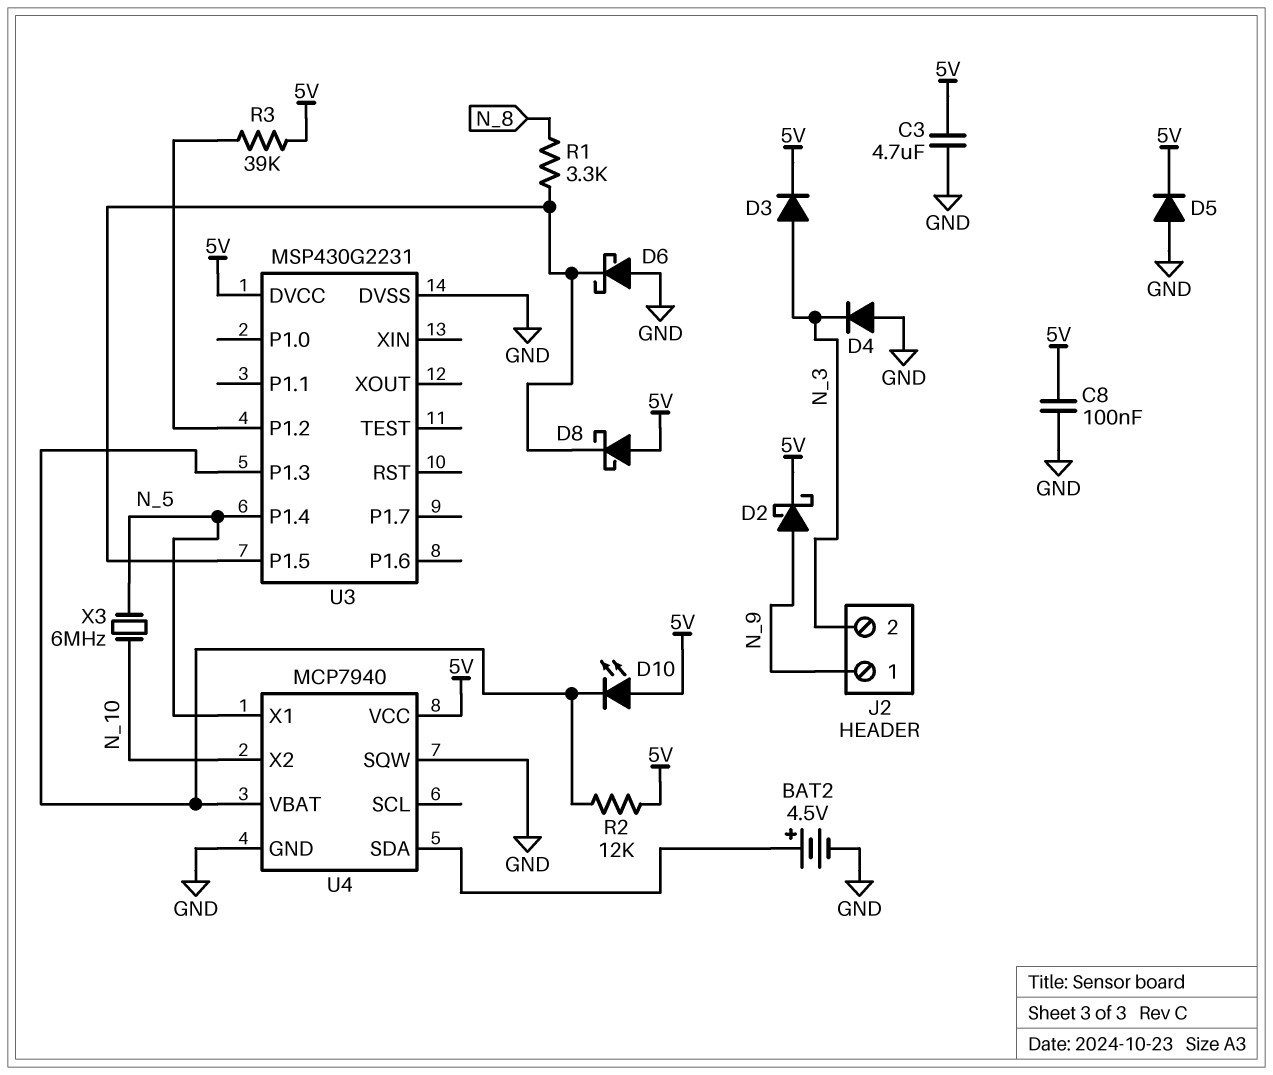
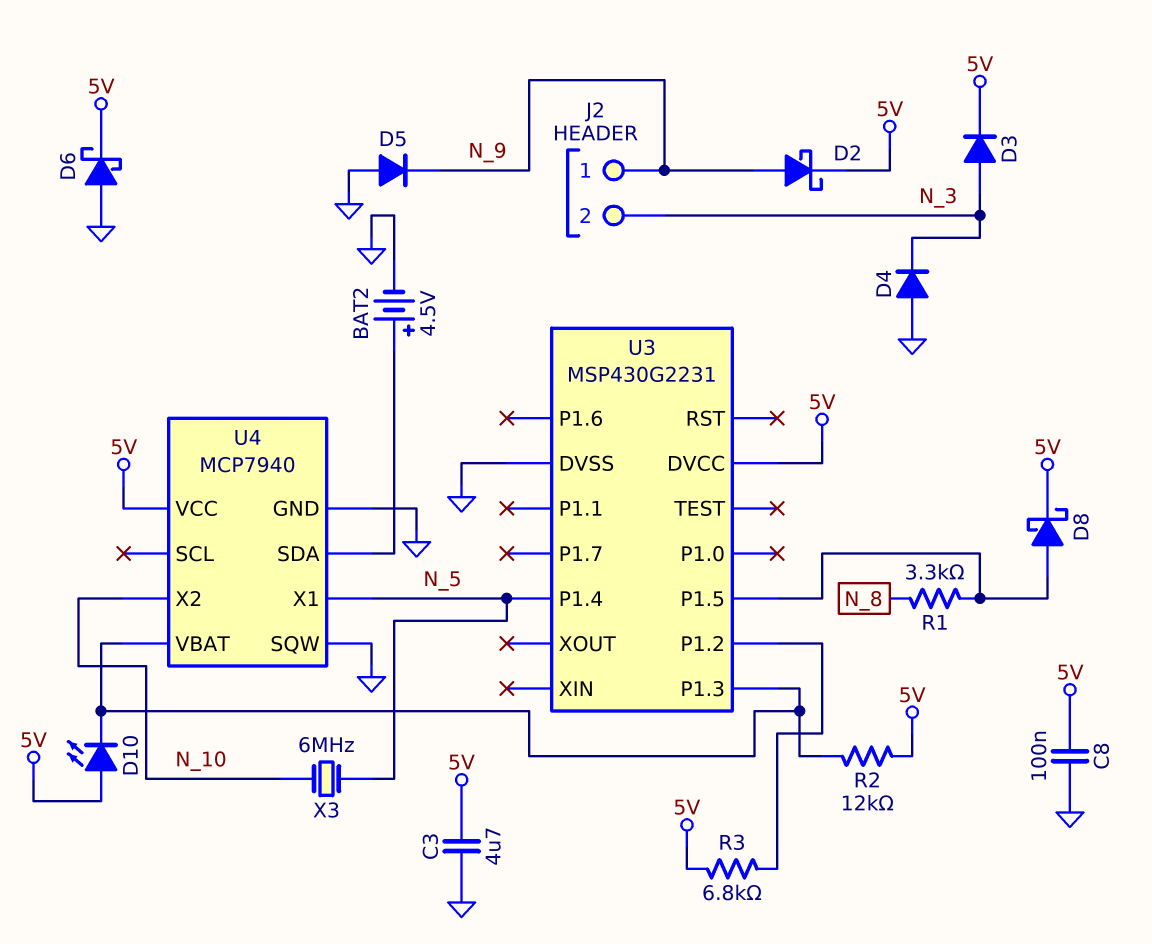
D5: diode (A GND, K 5V) -> diode (A GND, K N_9)
D6: schottky (A GND, K U3/P1.5) -> schottky (A GND, K 5V)
D8: schottky (A 5V, K U3/P1.5) -> schottky (A U3/P1.5, K 5V)
R3: 39k (5V, U3/P1.2) -> 6.8k (5V, U3/P1.2)

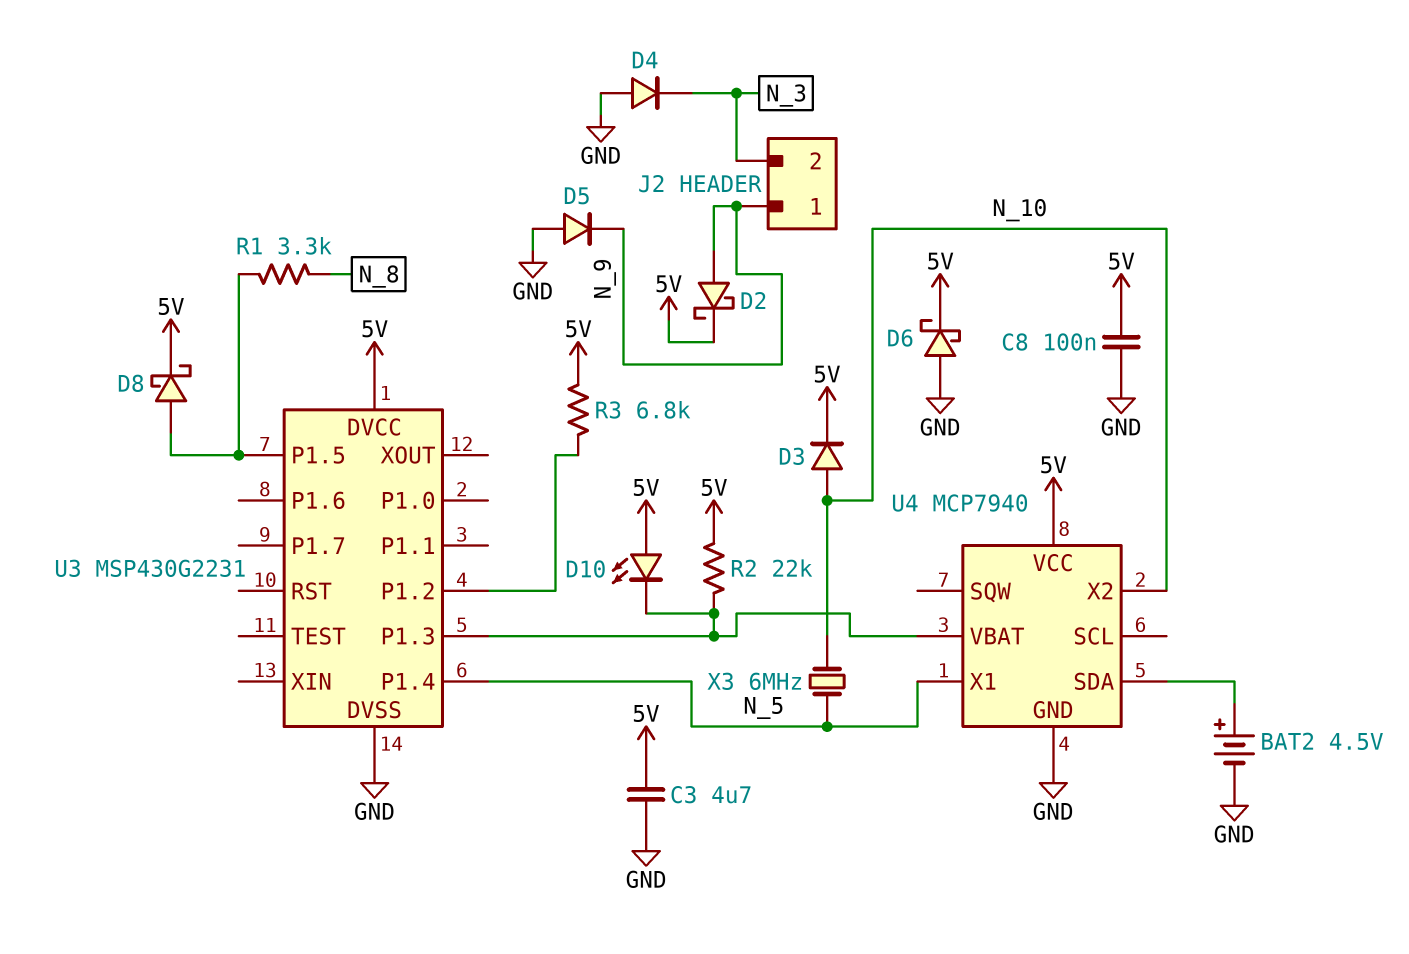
D3: diode (A N_3, K 5V) -> diode (A N_10, K 5V)
R2: 12k (5V, U3/P1.3) -> 22k (5V, U3/P1.3)
U4 pin SQW: GND -> none

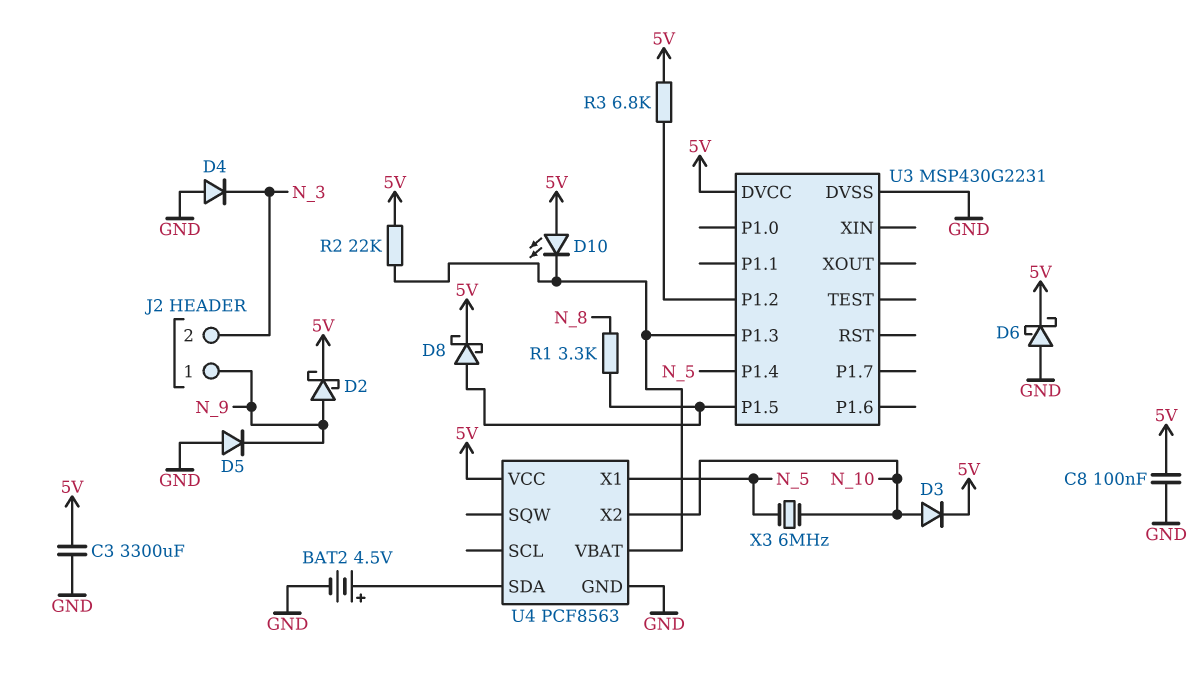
C3: 4.7uF (5V, GND) -> 3300uF (5V, GND)
U4: MCP7940 -> PCF8563

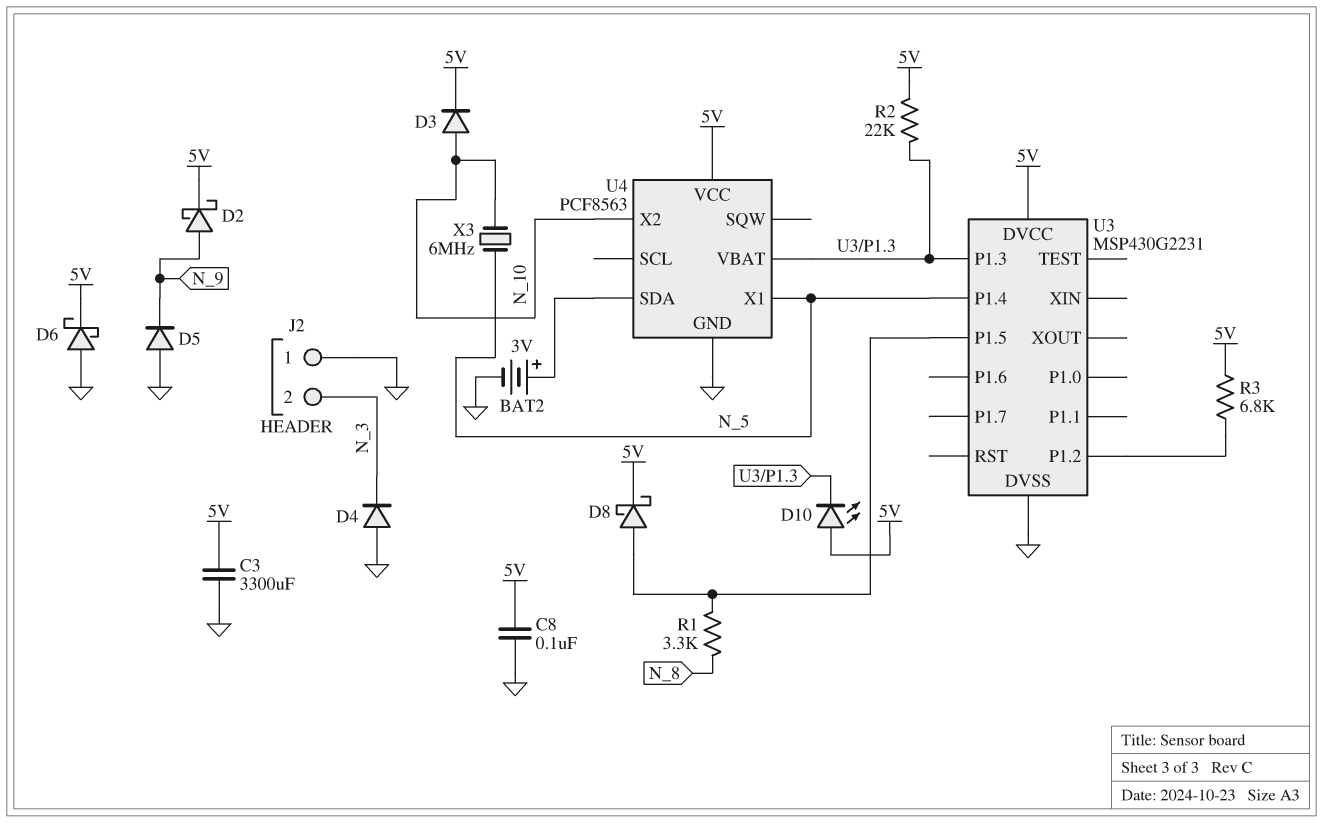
BAT2: 4.5V (plus U4/SDA, minus GND) -> 3V (plus U4/SDA, minus GND)
J2 pin 1: N_9 -> GND

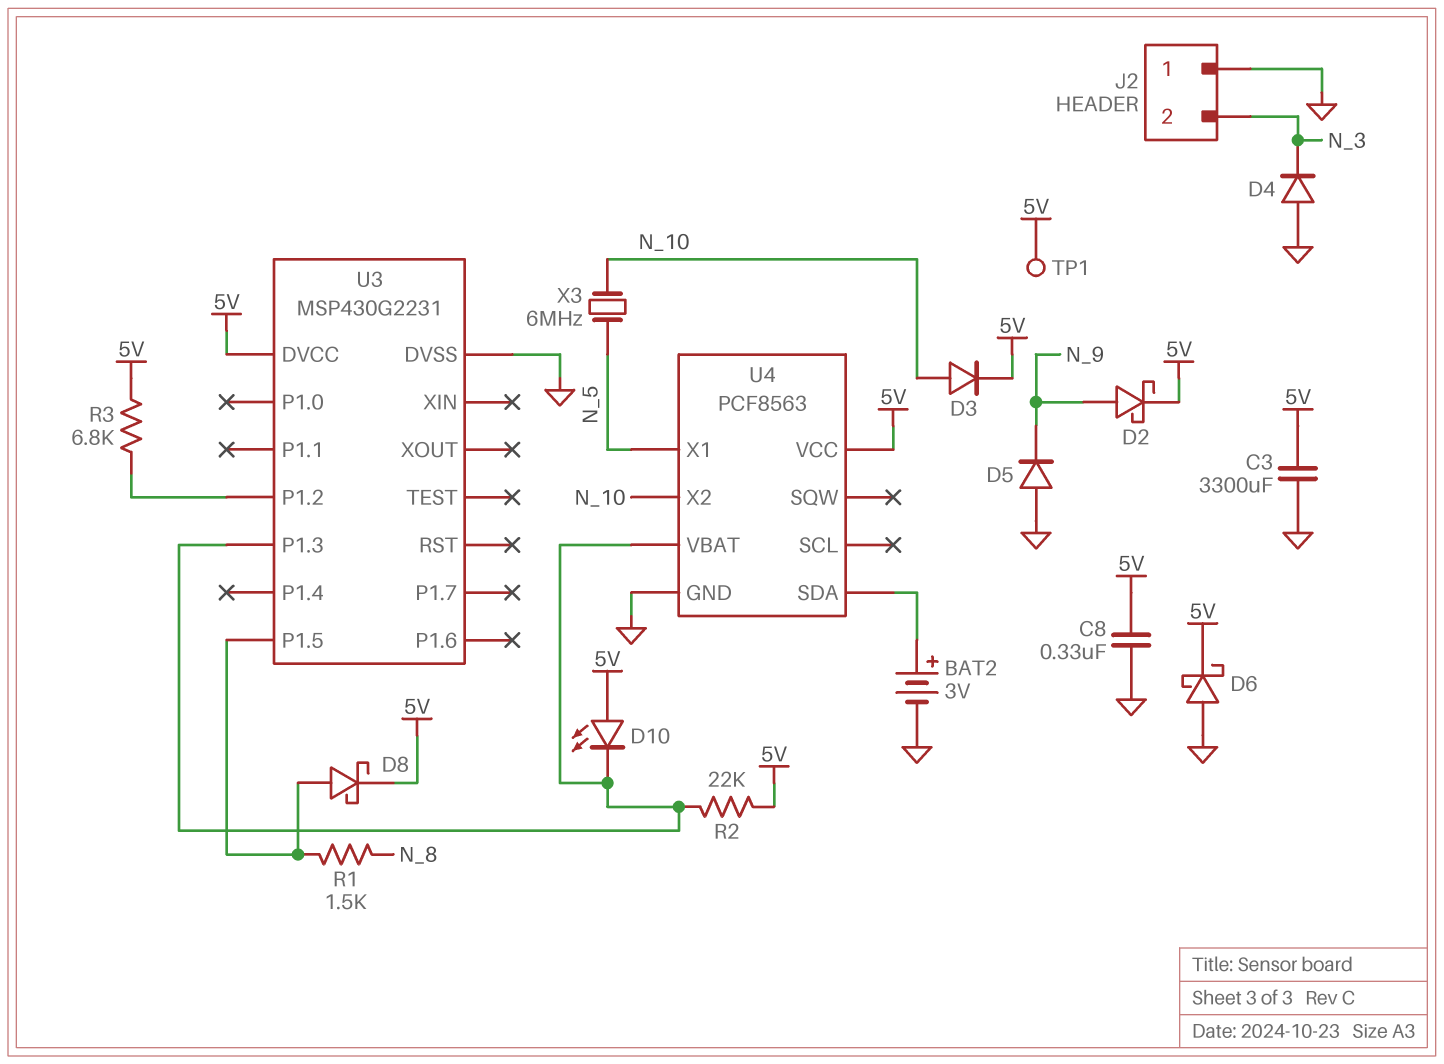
C8: 100nF (5V, GND) -> 330nF (5V, GND)
R1: 3.3k (N_8, U3/P1.5) -> 1.5k (N_8, U3/P1.5)
TP1: none -> test point (5V)
U3 pin P1.4: N_5 -> none

